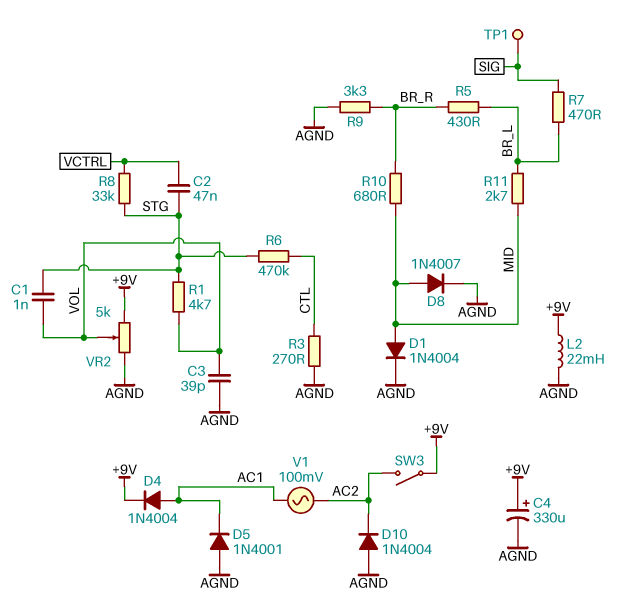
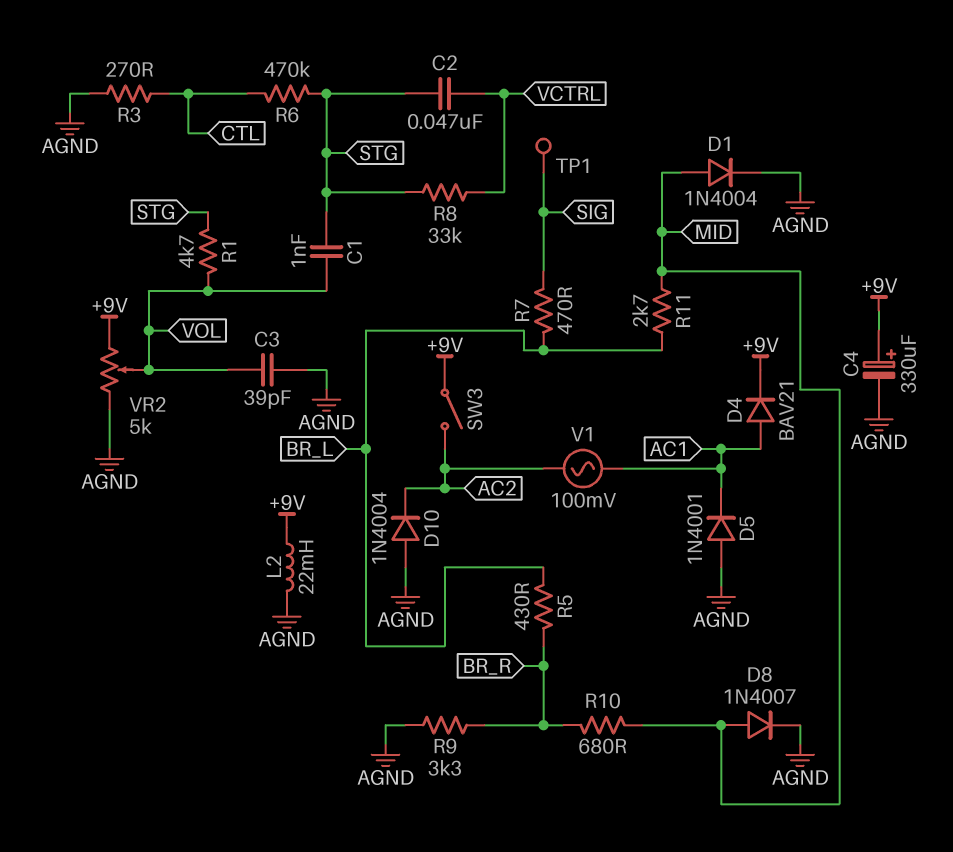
D4: diode 1N4004 (A AC1, K +9V) -> diode BAV21 (A AC1, K +9V)

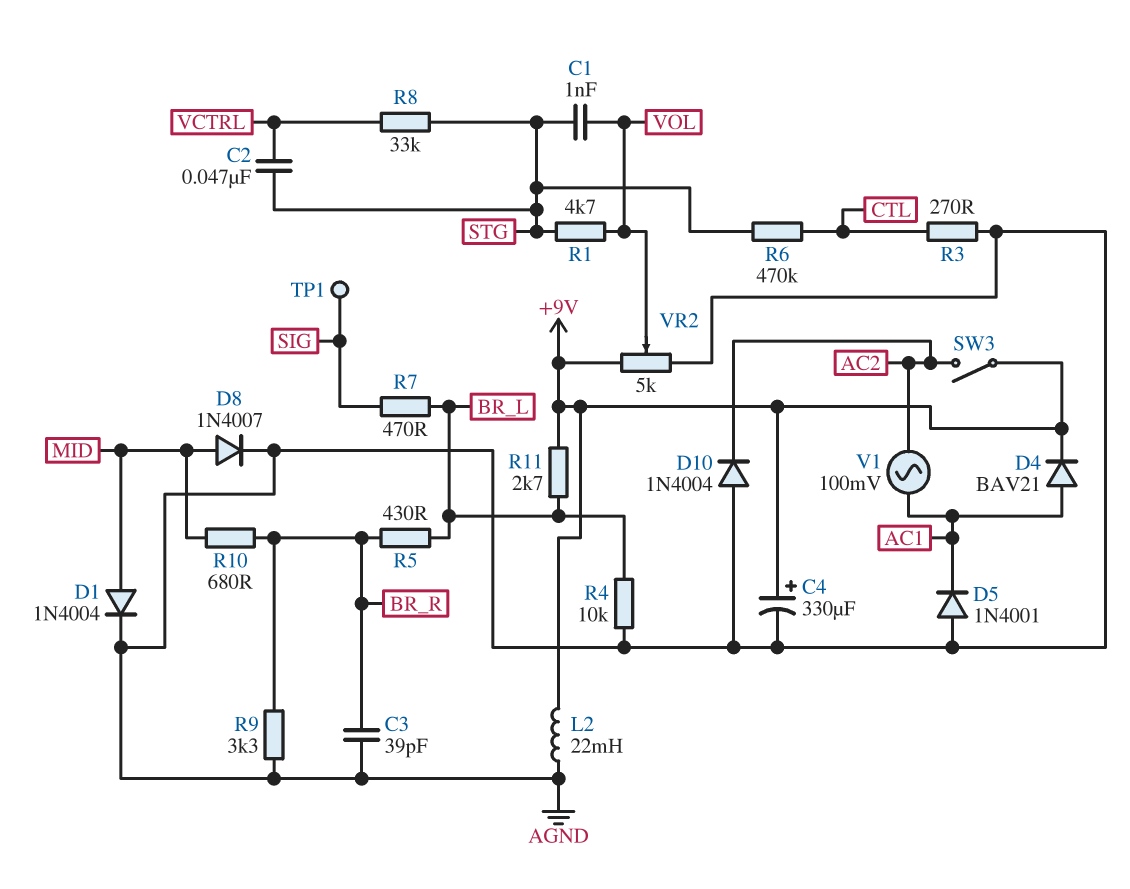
C3: 39pF (AGND, VOL) -> 39pF (AGND, BR_R)
R4: none -> 10k (AGND, BR_L)
R11: 2.7k (BR_L, MID) -> 2.7k (+9V, BR_L)

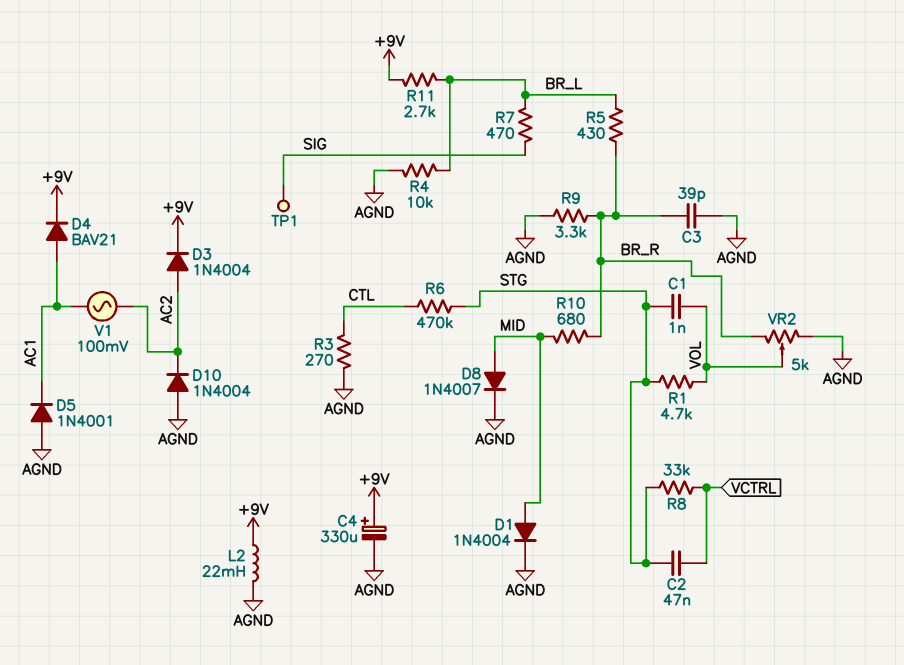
D3: none -> diode 1N4004 (A AC2, K +9V)
SW3: switch (+9V, AC2) -> none
VR2: 5k (+9V, AGND, wiper VOL) -> 5k (AGND, BR_R, wiper VOL)

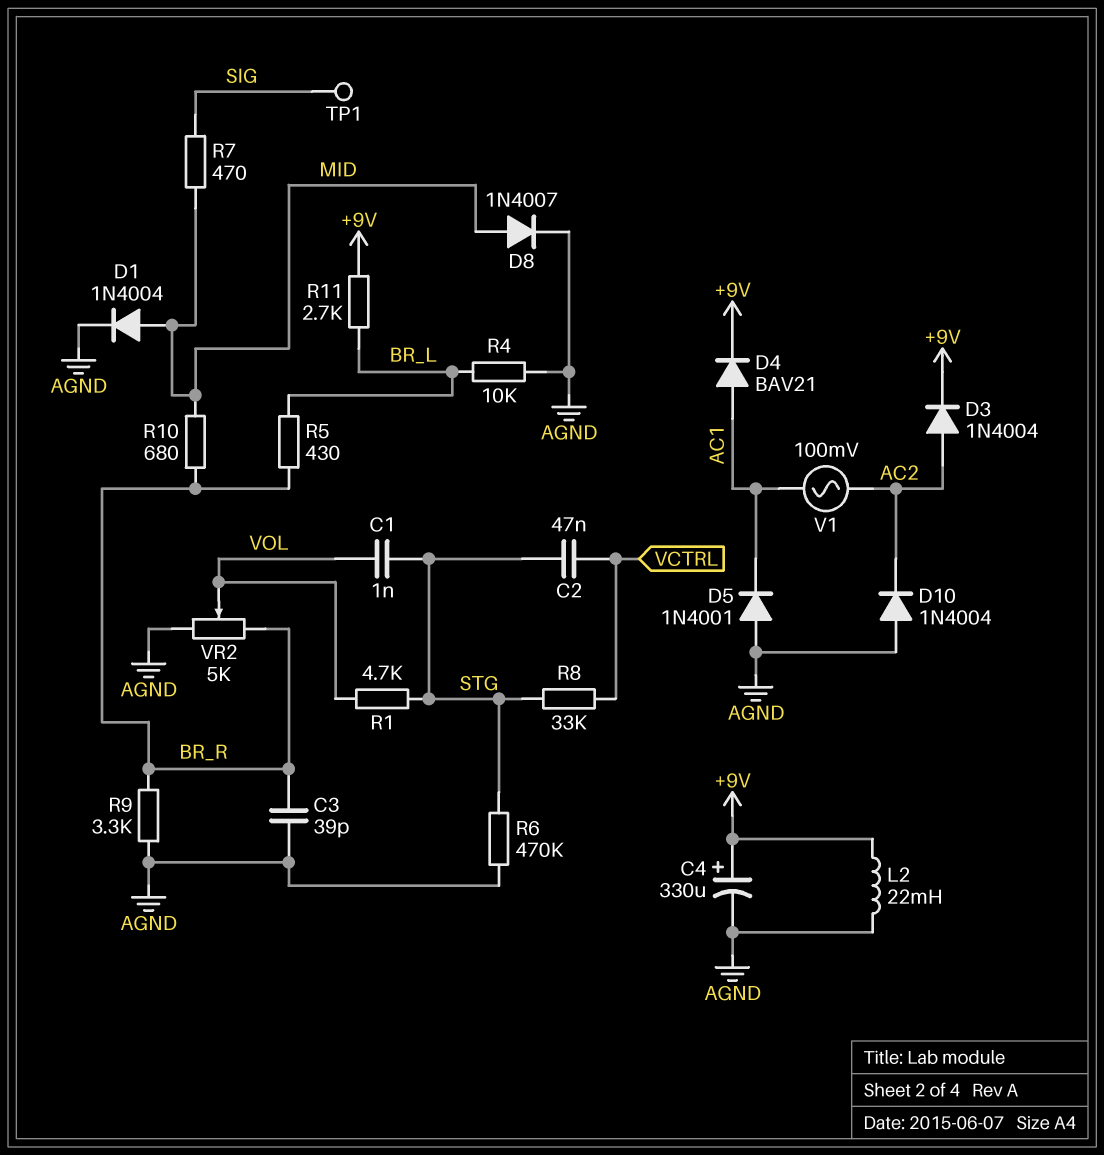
R3: 270 (AGND, CTL) -> none
R6: 470k (CTL, STG) -> 470k (AGND, STG)
R7: 470 (BR_L, SIG) -> 470 (MID, SIG)

